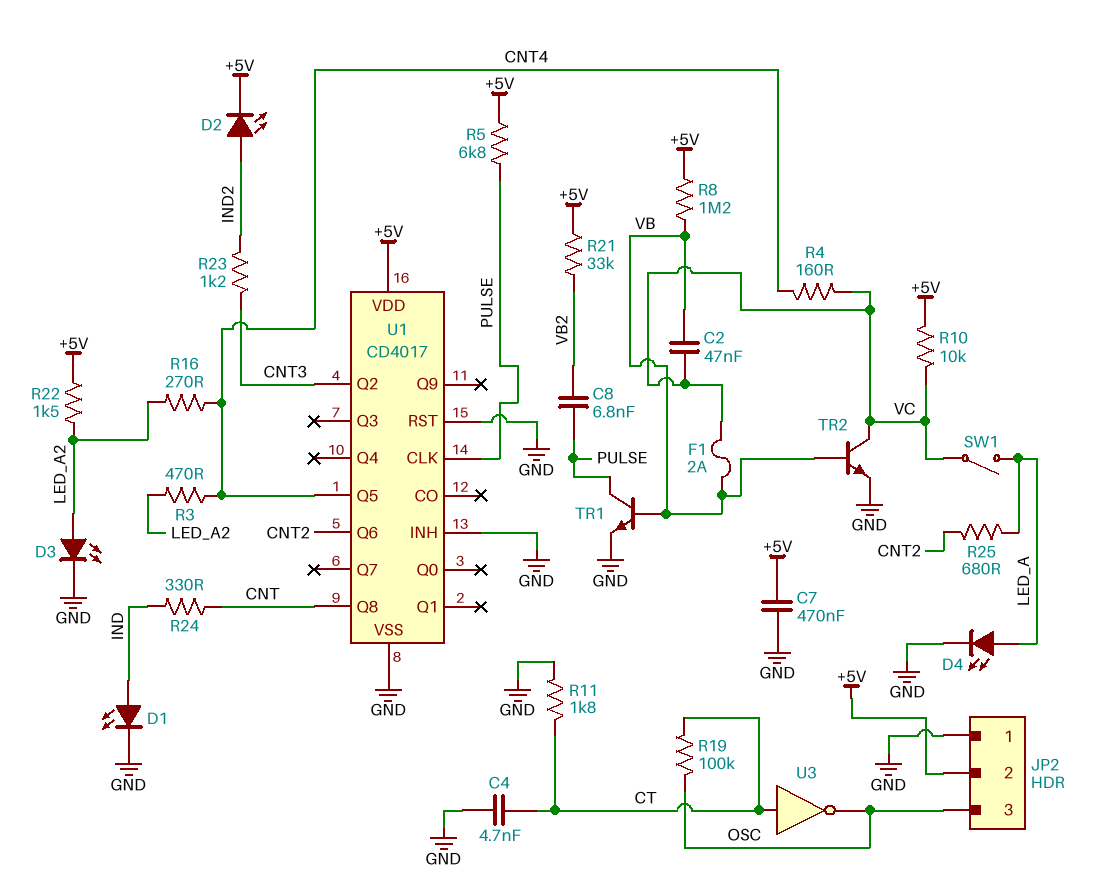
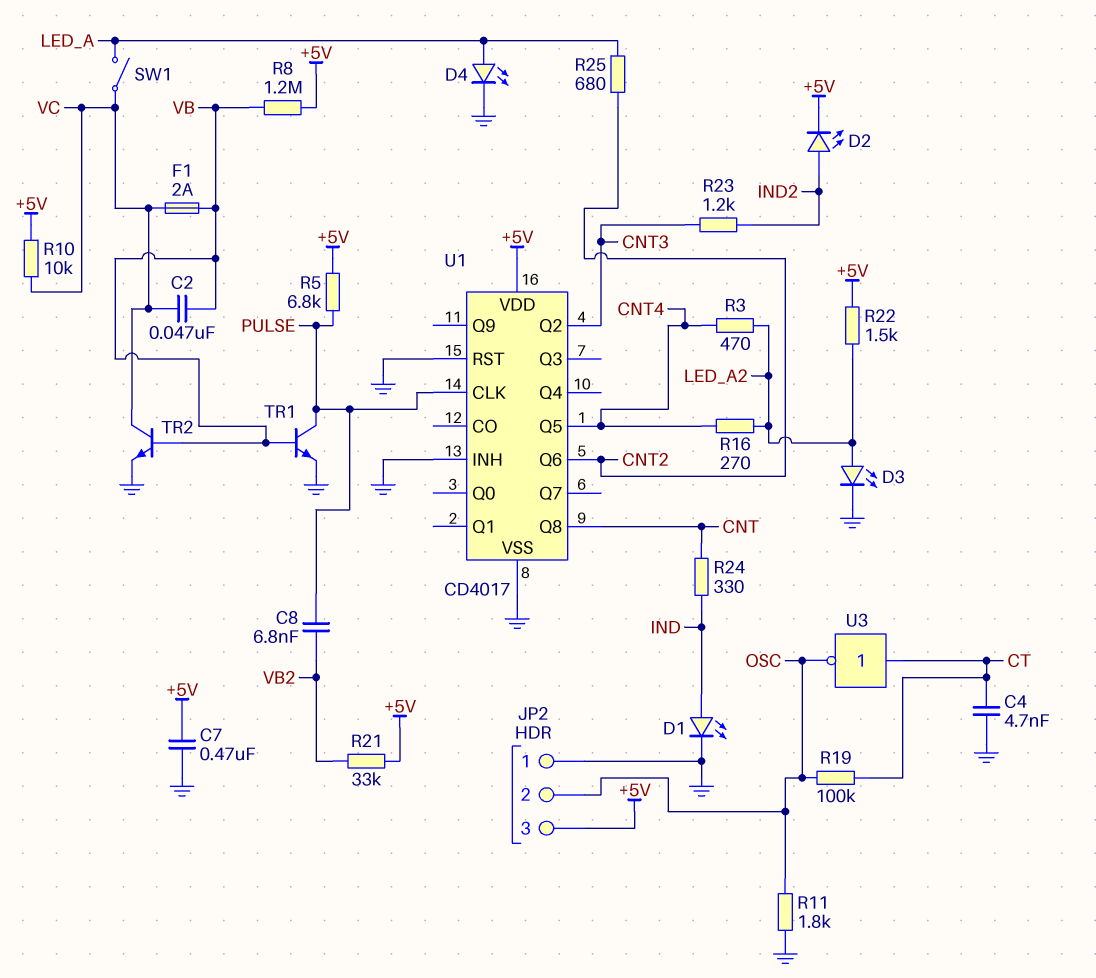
JP2 pin 2: +5V -> OSC
JP2 pin 3: OSC -> +5V
R4: 160 (CNT4, VC) -> none
R11: 1.8k (CT, GND) -> 1.8k (GND, OSC)

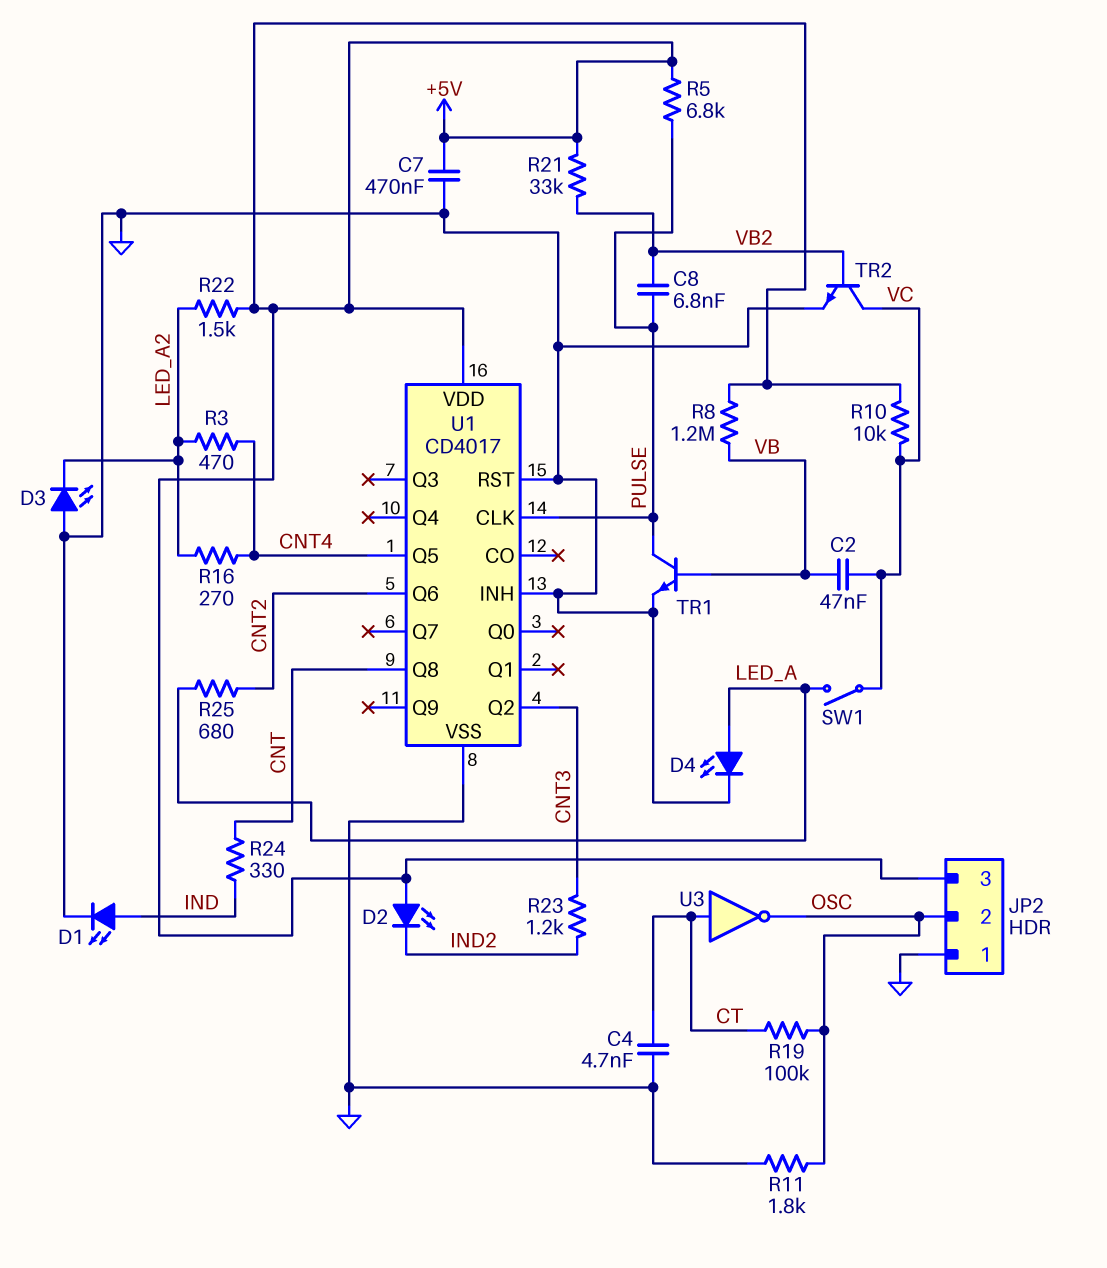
D2: LED (A IND2, K +5V) -> LED (A +5V, K IND2)
D3: LED (A LED_A2, K GND) -> LED (A GND, K LED_A2)
F1: 2A (VB, VC) -> none
TR2: NPN (B VB, C VC, E GND) -> NPN (B VB2, C VC, E GND)

